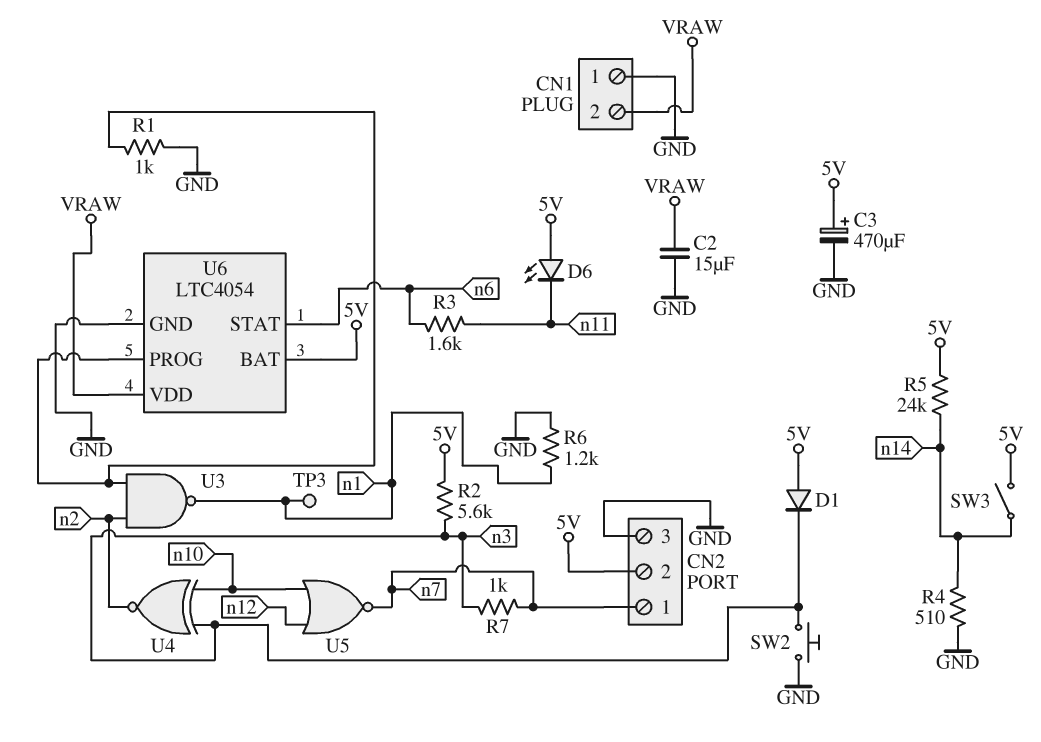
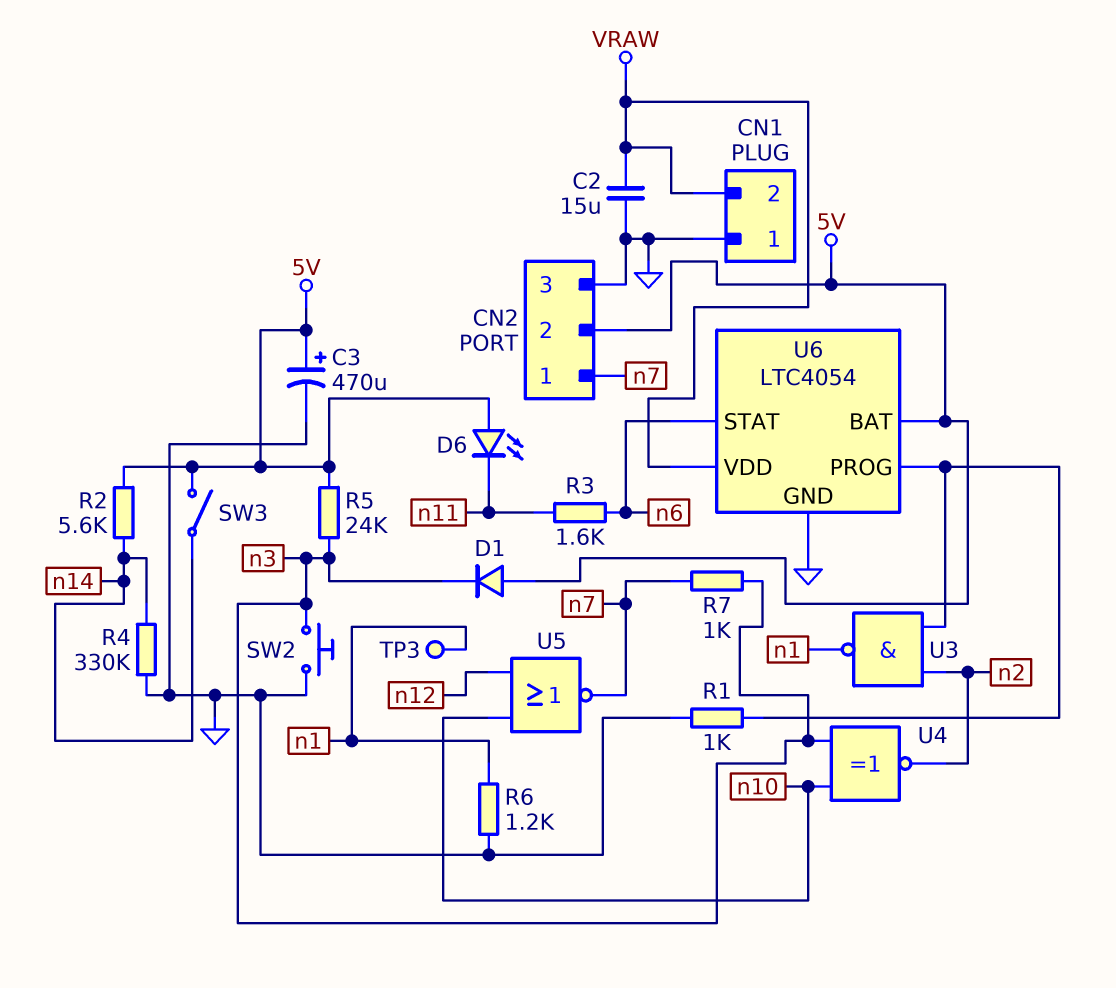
R2: 5.6k (5V, n3) -> 5.6k (5V, n14)
R4: 510 (GND, n14) -> 330k (GND, n14)
R5: 24k (5V, n14) -> 24k (5V, n3)

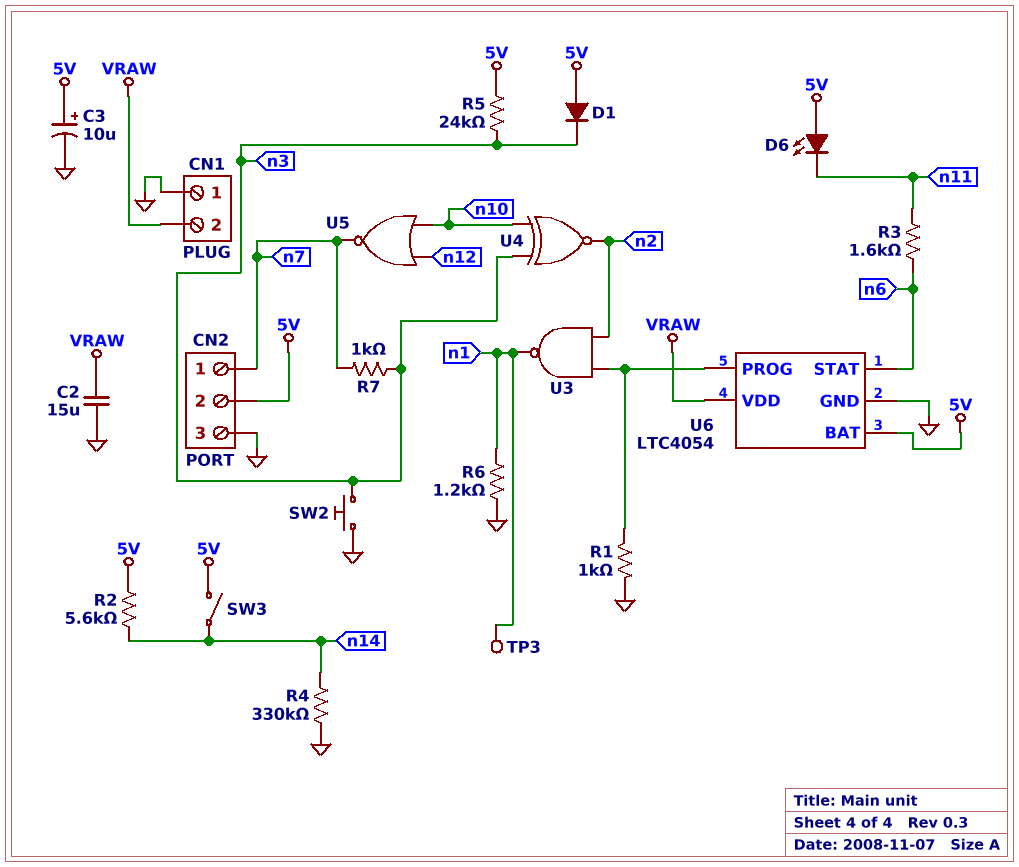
C3: 470uF (plus 5V, minus GND) -> 10uF (plus 5V, minus GND)

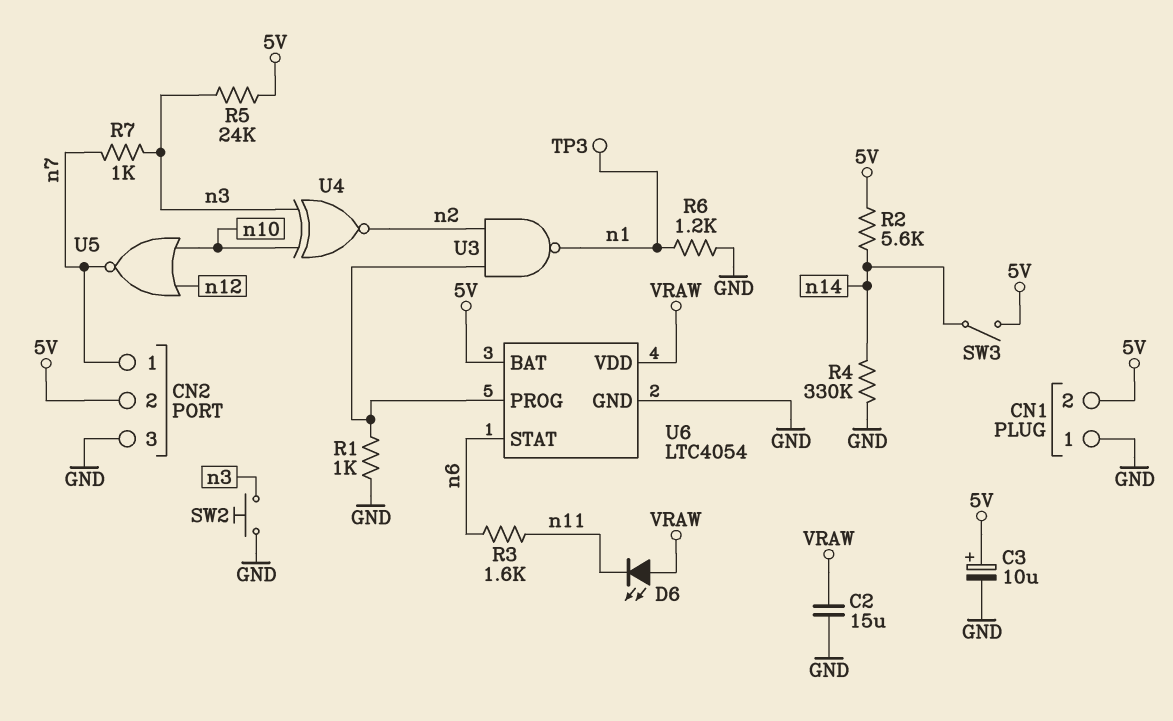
CN1 pin 2: VRAW -> 5V
D1: diode (A 5V, K n3) -> none
D6: LED (A 5V, K n11) -> LED (A VRAW, K n11)

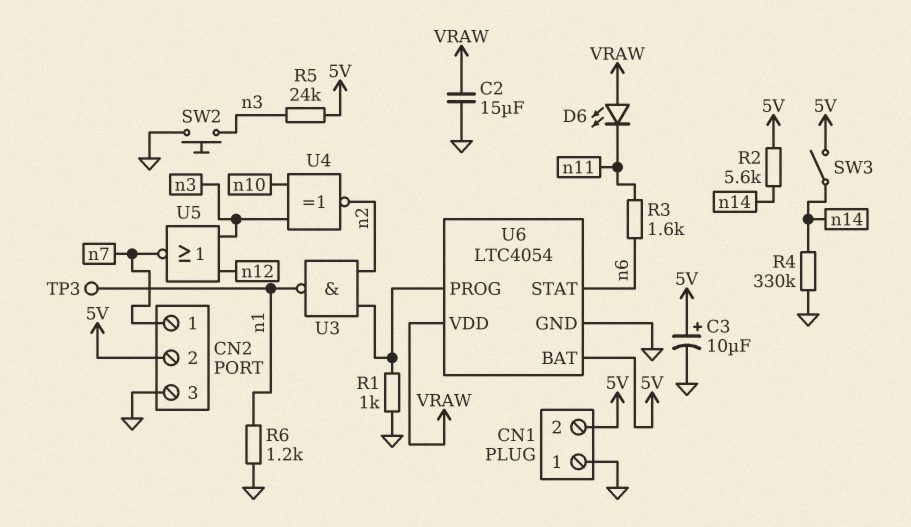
R7: 1k (n3, n7) -> none
U5: NOR (in n10, in n12, out n7) -> NOR (in n3, in n12, out n7)

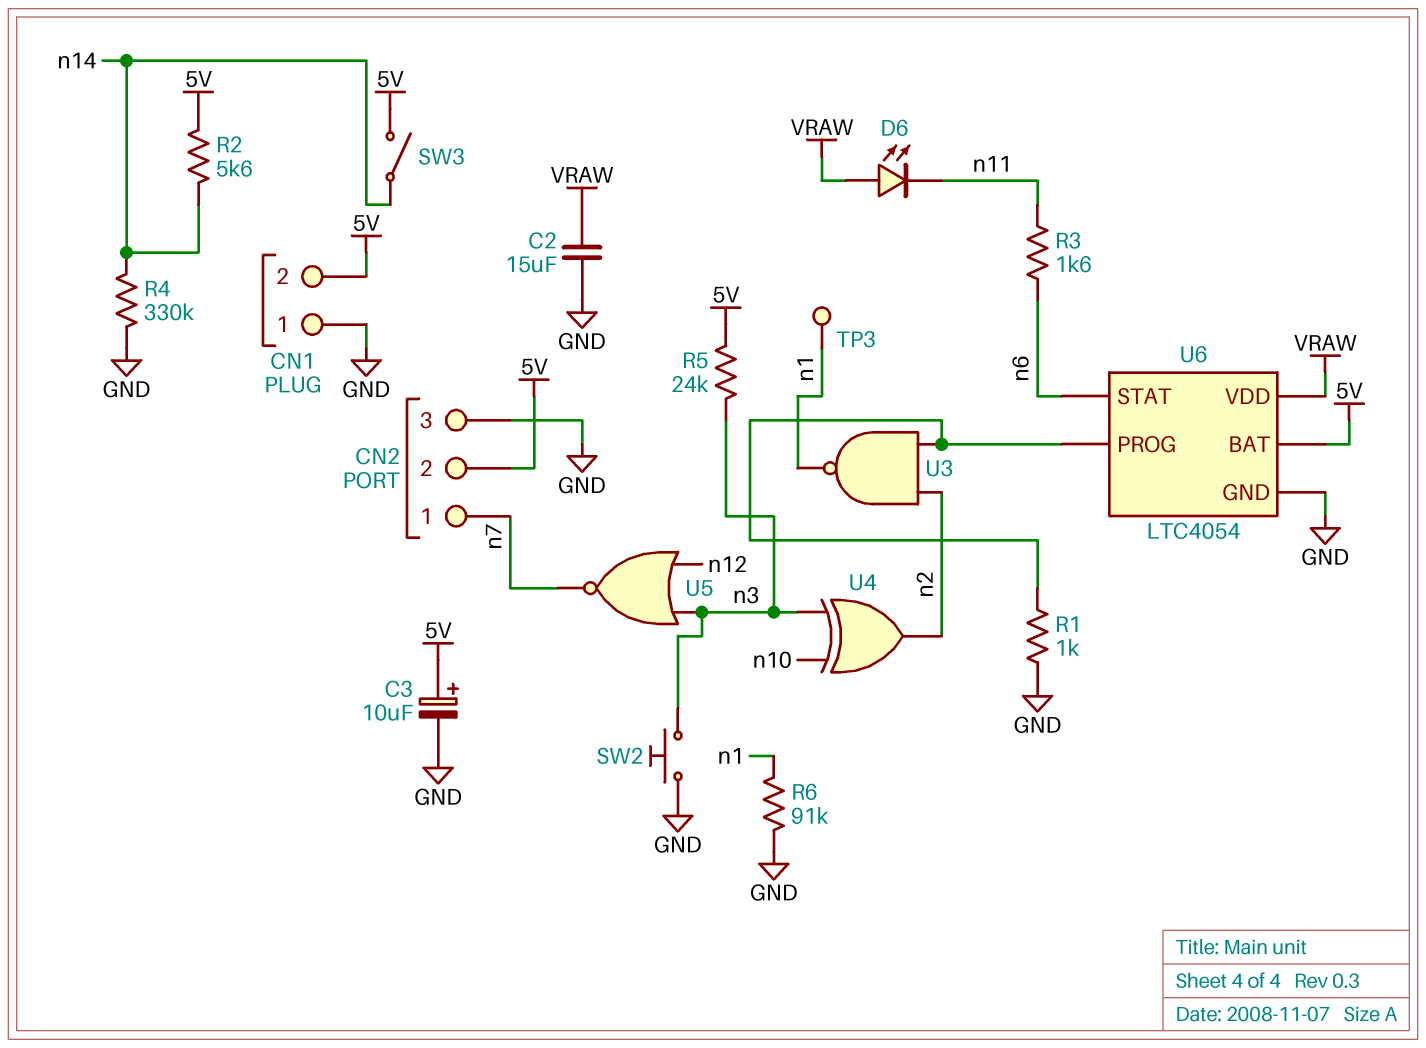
R6: 1.2k (GND, n1) -> 91k (GND, n1)
U4: XNOR (in n3, in n10, out n2) -> XOR (in n3, in n10, out n2)

